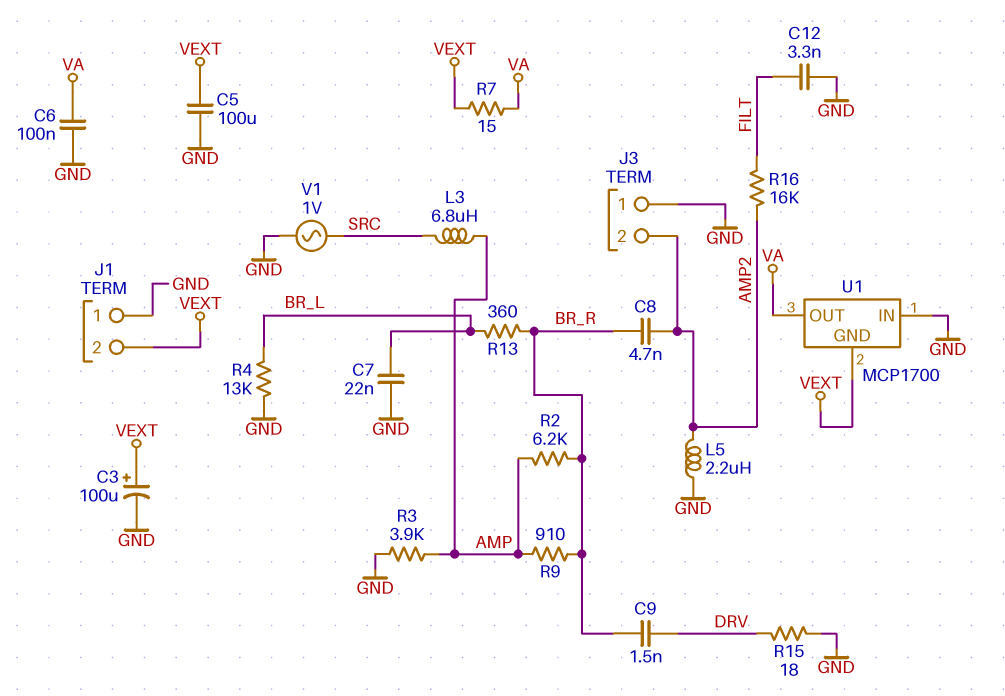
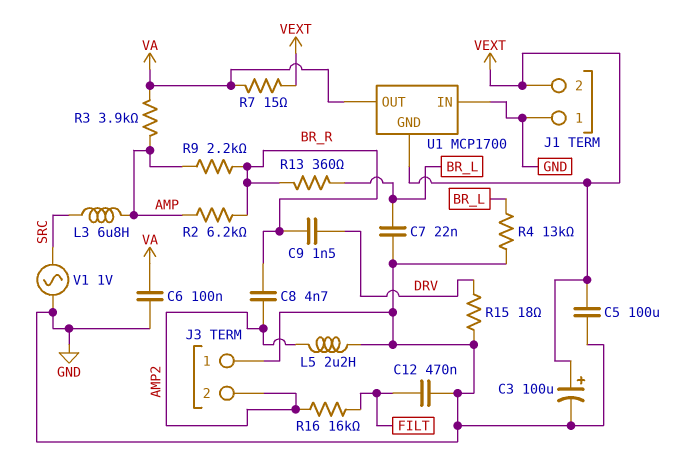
C12: 3.3nF (FILT, GND) -> 470nF (FILT, GND)
R3: 3.9k (AMP, GND) -> 3.9k (AMP, VA)
R9: 910 (AMP, BR_R) -> 2.2k (AMP, BR_R)

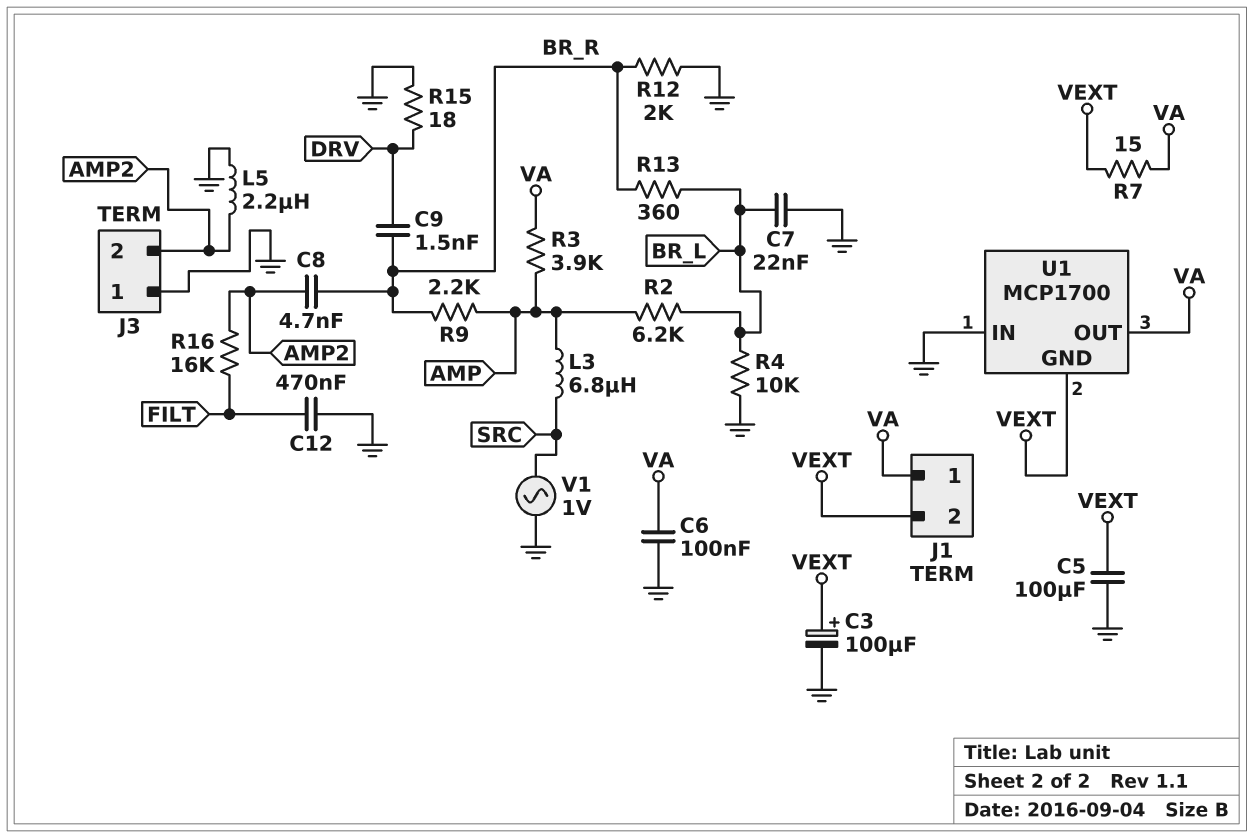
J1 pin 1: GND -> VA
R2: 6.2k (AMP, BR_R) -> 6.2k (AMP, BR_L)
R4: 13k (BR_L, GND) -> 10k (BR_L, GND)
R12: none -> 2k (BR_R, GND)

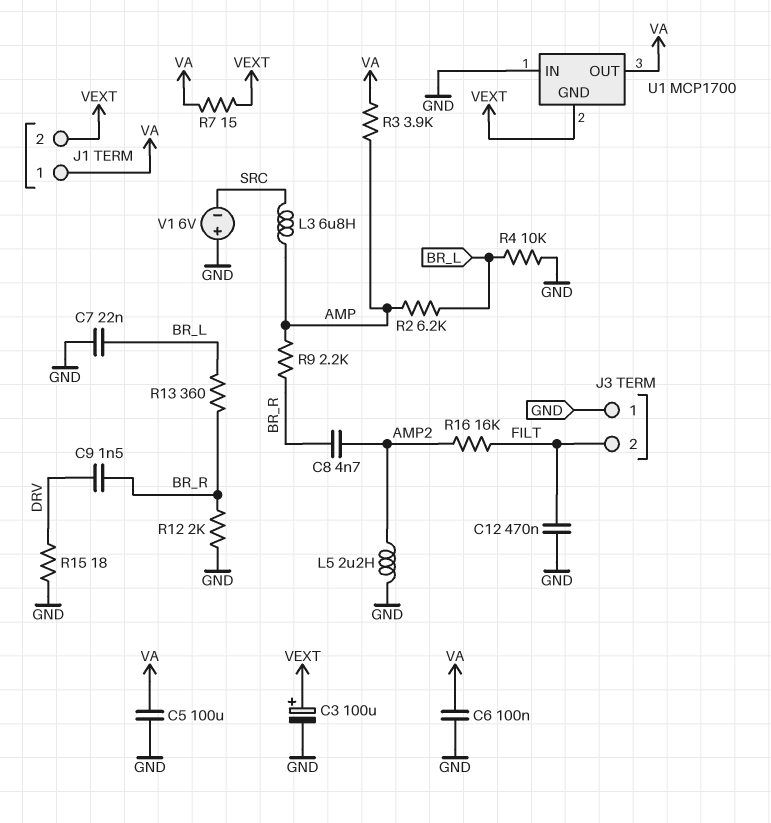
C5: 100uF (GND, VEXT) -> 100uF (GND, VA)
J3 pin 2: AMP2 -> FILT
V1: AC 1V (GND, SRC) -> 6V (plus GND, minus SRC)

